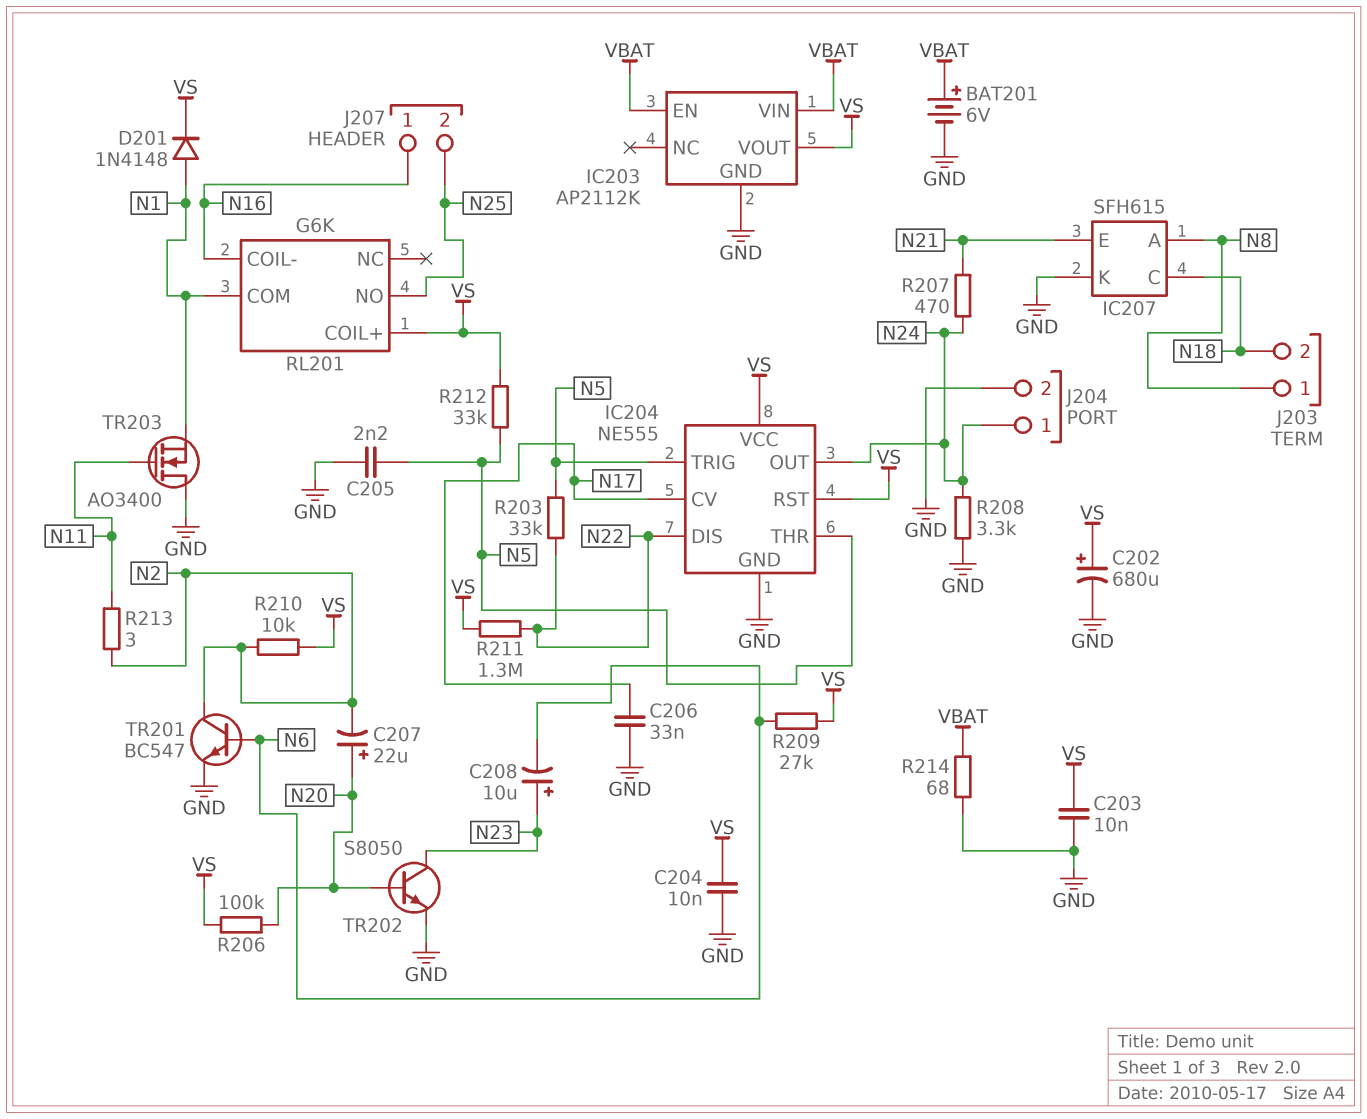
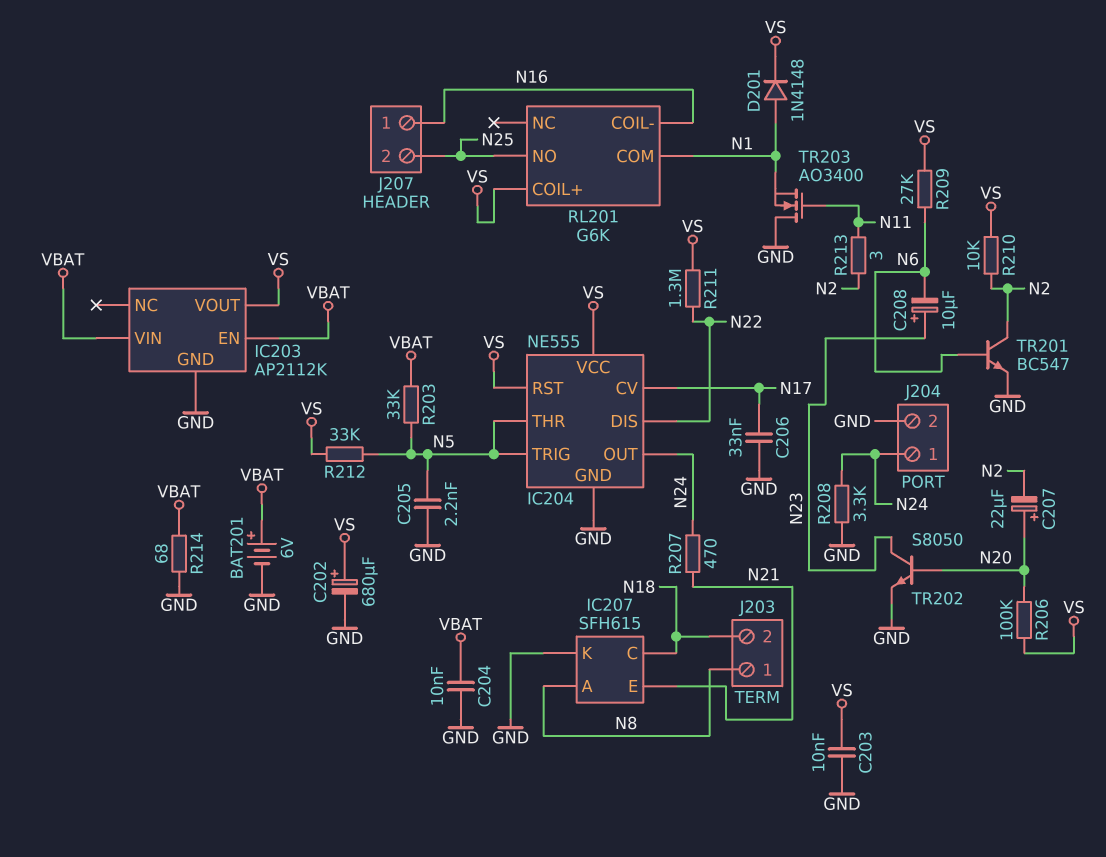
C204: 10nF (GND, VS) -> 10nF (GND, VBAT)
R203: 33k (N5, N22) -> 33k (N5, VBAT)

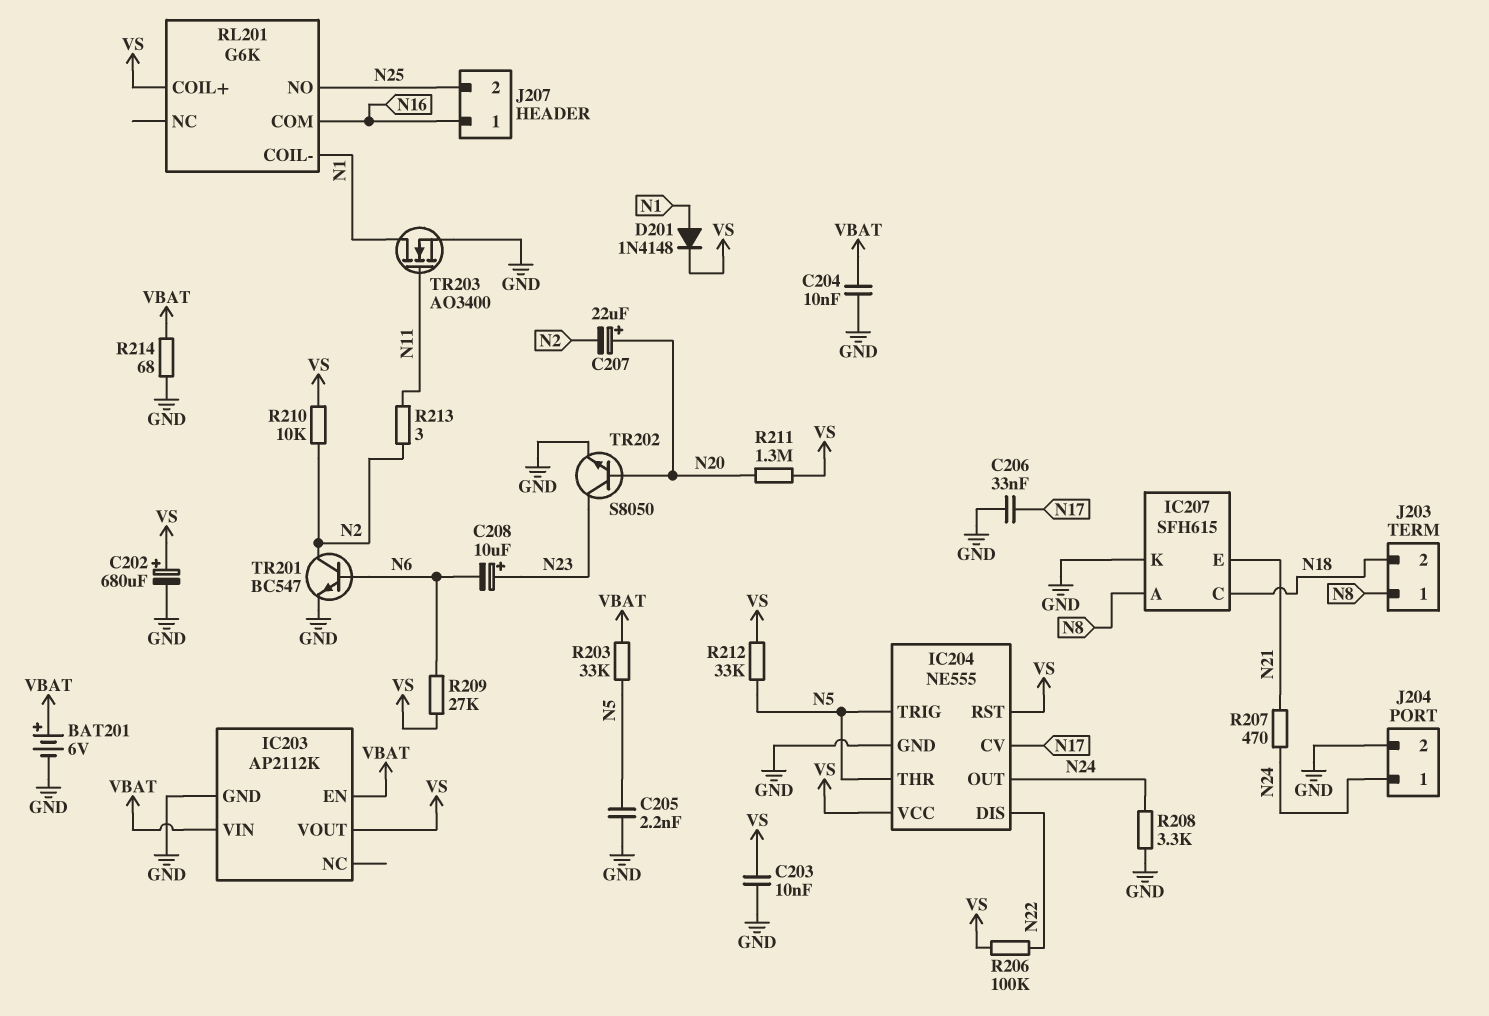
R206: 100k (N20, VS) -> 100k (N22, VS)
R211: 1.3M (N22, VS) -> 1.3M (N20, VS)
RL201 pin COIL-: N16 -> N1
RL201 pin COM: N1 -> N16
TR203: NMOS AO3400 (G N11, D GND, S N1) -> NMOS AO3400 (G N11, D N1, S GND)

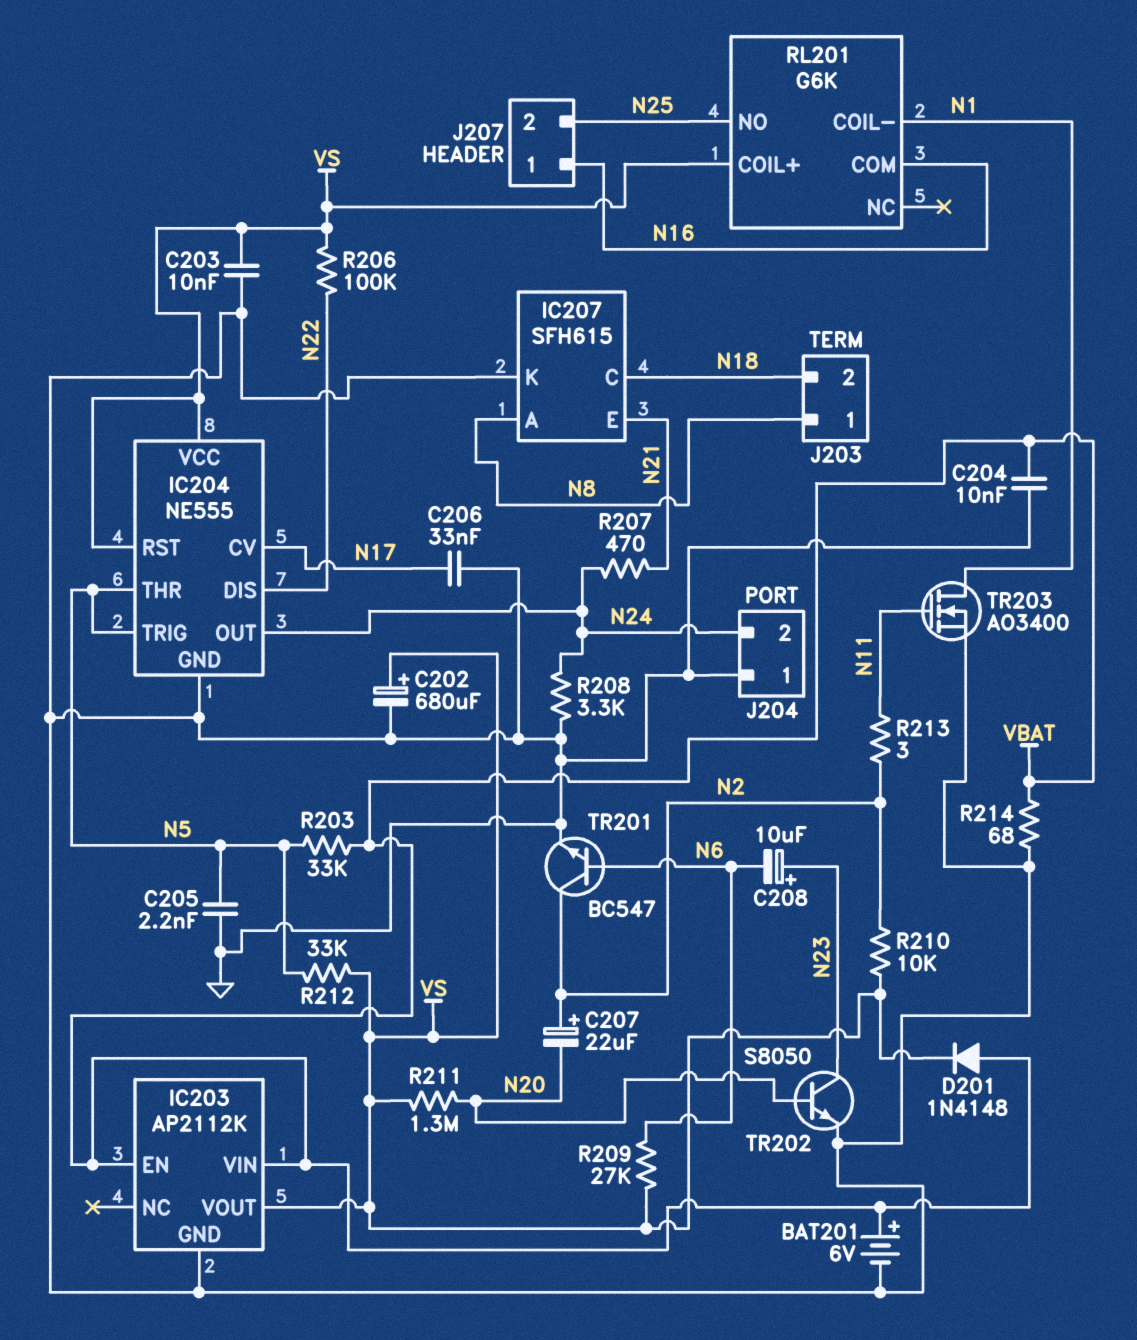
C207: 22uF (plus N20, minus N2) -> 22uF (plus N2, minus N20)
D201: diode 1N4148 (A N1, K VS) -> diode 1N4148 (A VBAT, K VS)
J204 pin 1: N24 -> GND
J204 pin 2: GND -> N24

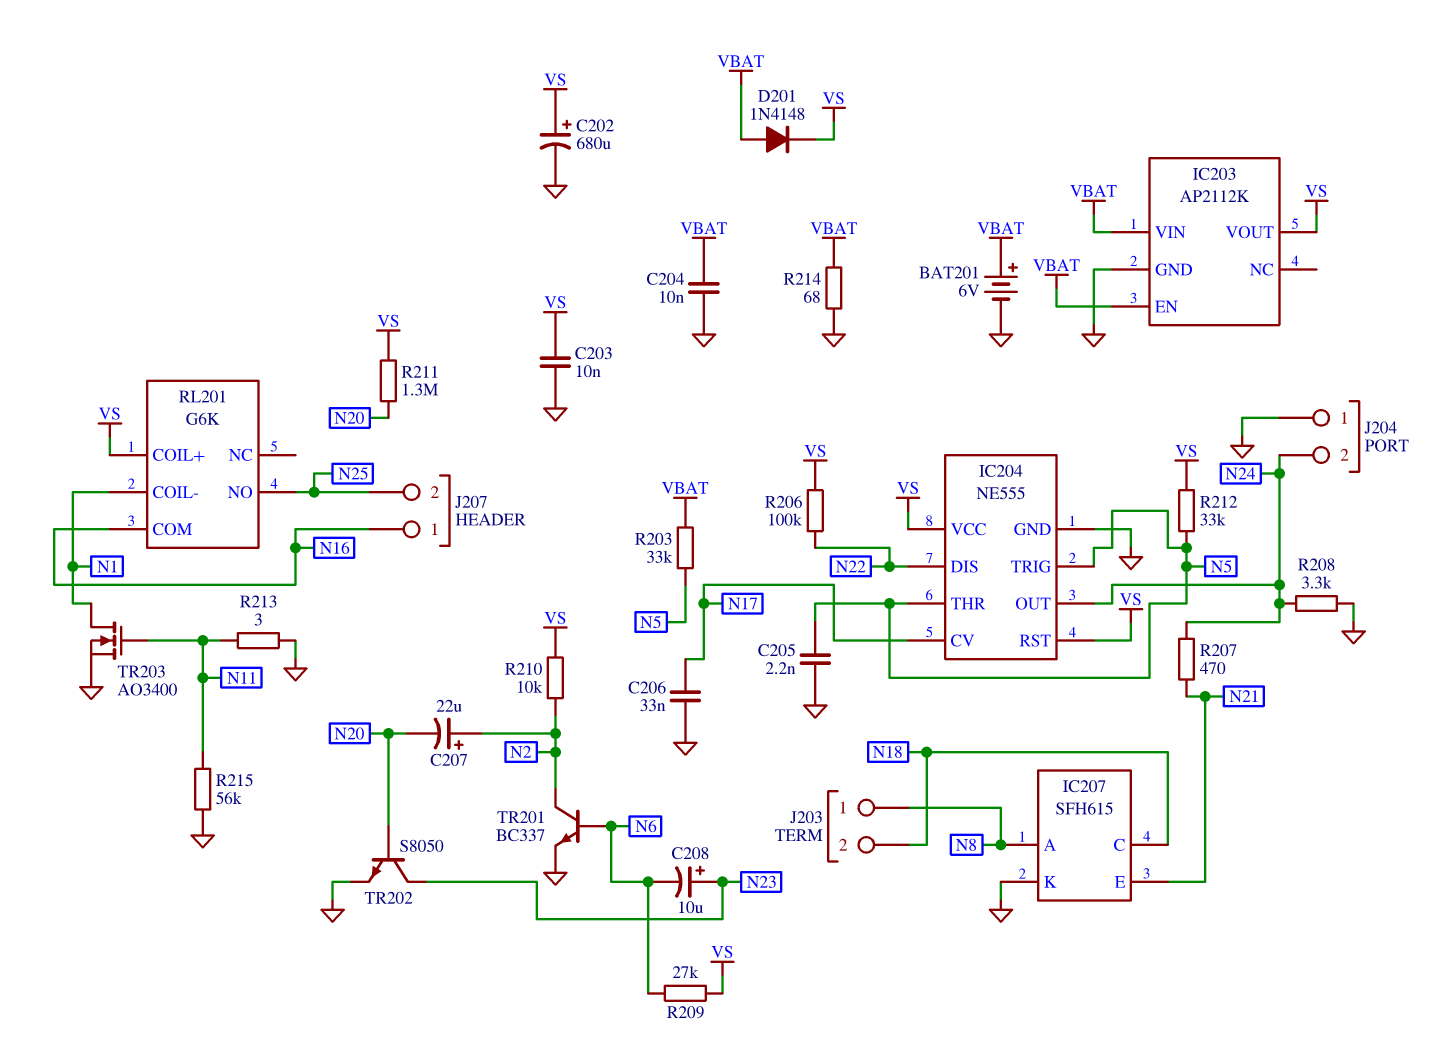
R213: 3 (N2, N11) -> 3 (GND, N11)
R215: none -> 56k (GND, N11)
TR201: NPN BC547 (B N6, C N2, E GND) -> NPN BC337 (B N6, C N2, E GND)

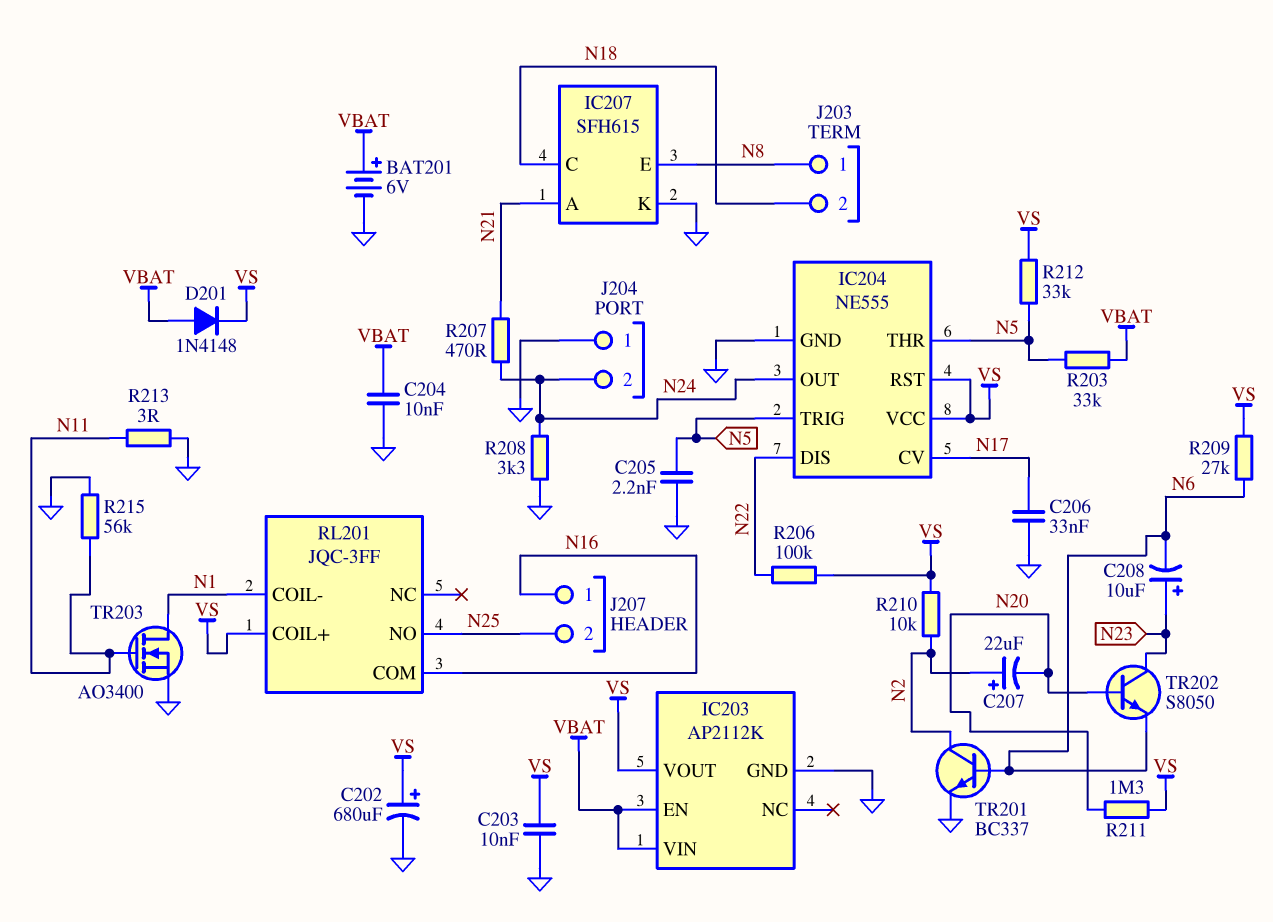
IC207 pin A: N8 -> N21
IC207 pin E: N21 -> N8
R214: 68 (GND, VBAT) -> none
RL201: G6K -> JQC-3FF
TR202: NPN S8050 (B N20, C N23, E GND) -> NPN S8050 (B N20, C N23, E N6)

